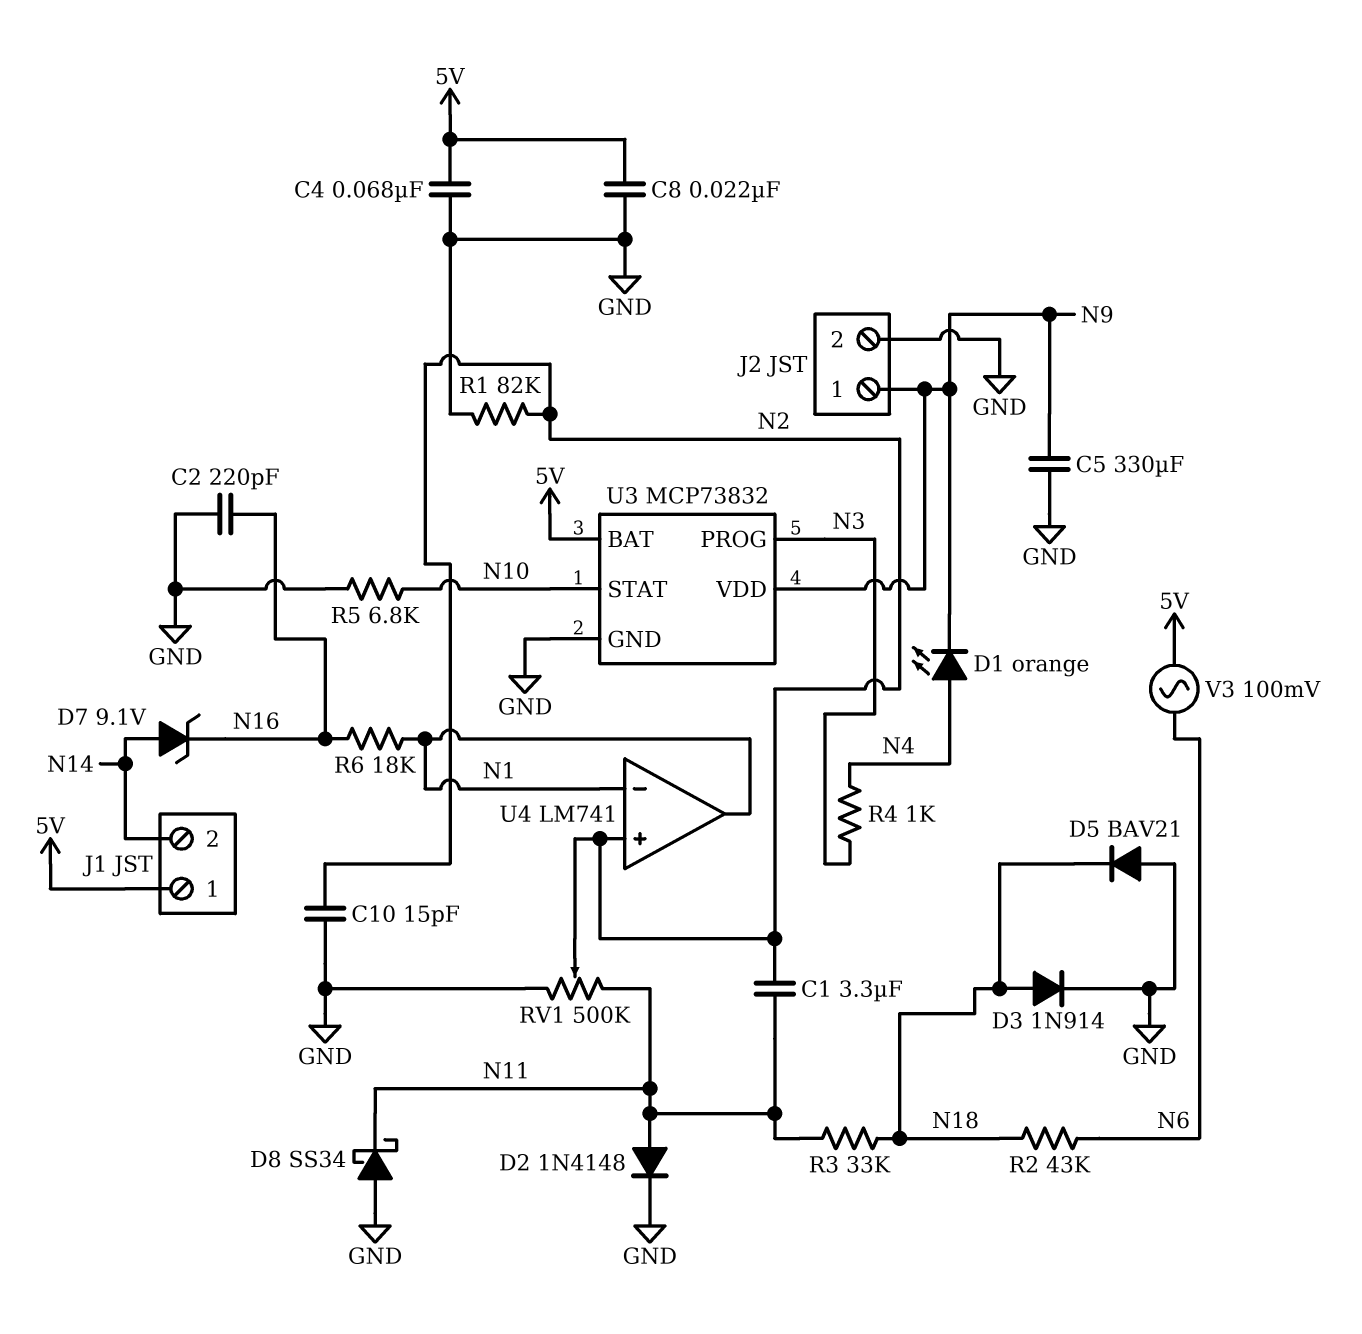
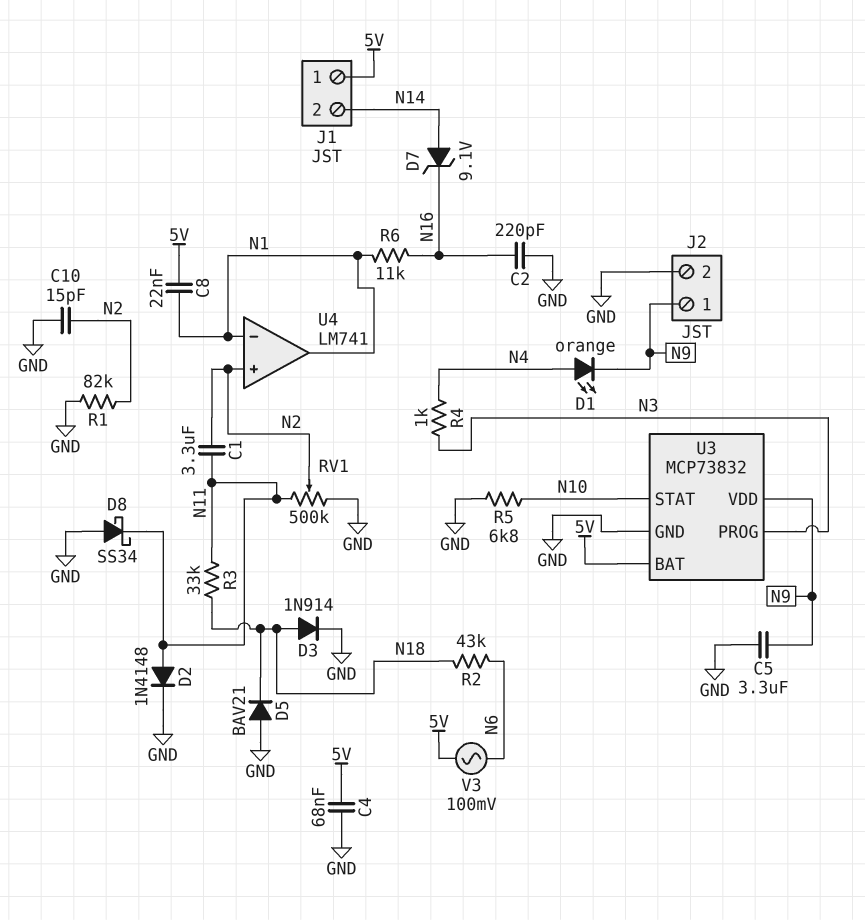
C5: 330uF (GND, N9) -> 3.3uF (GND, N9)
C8: 22nF (5V, GND) -> 22nF (5V, N1)
R6: 18k (N1, N16) -> 11k (N1, N16)

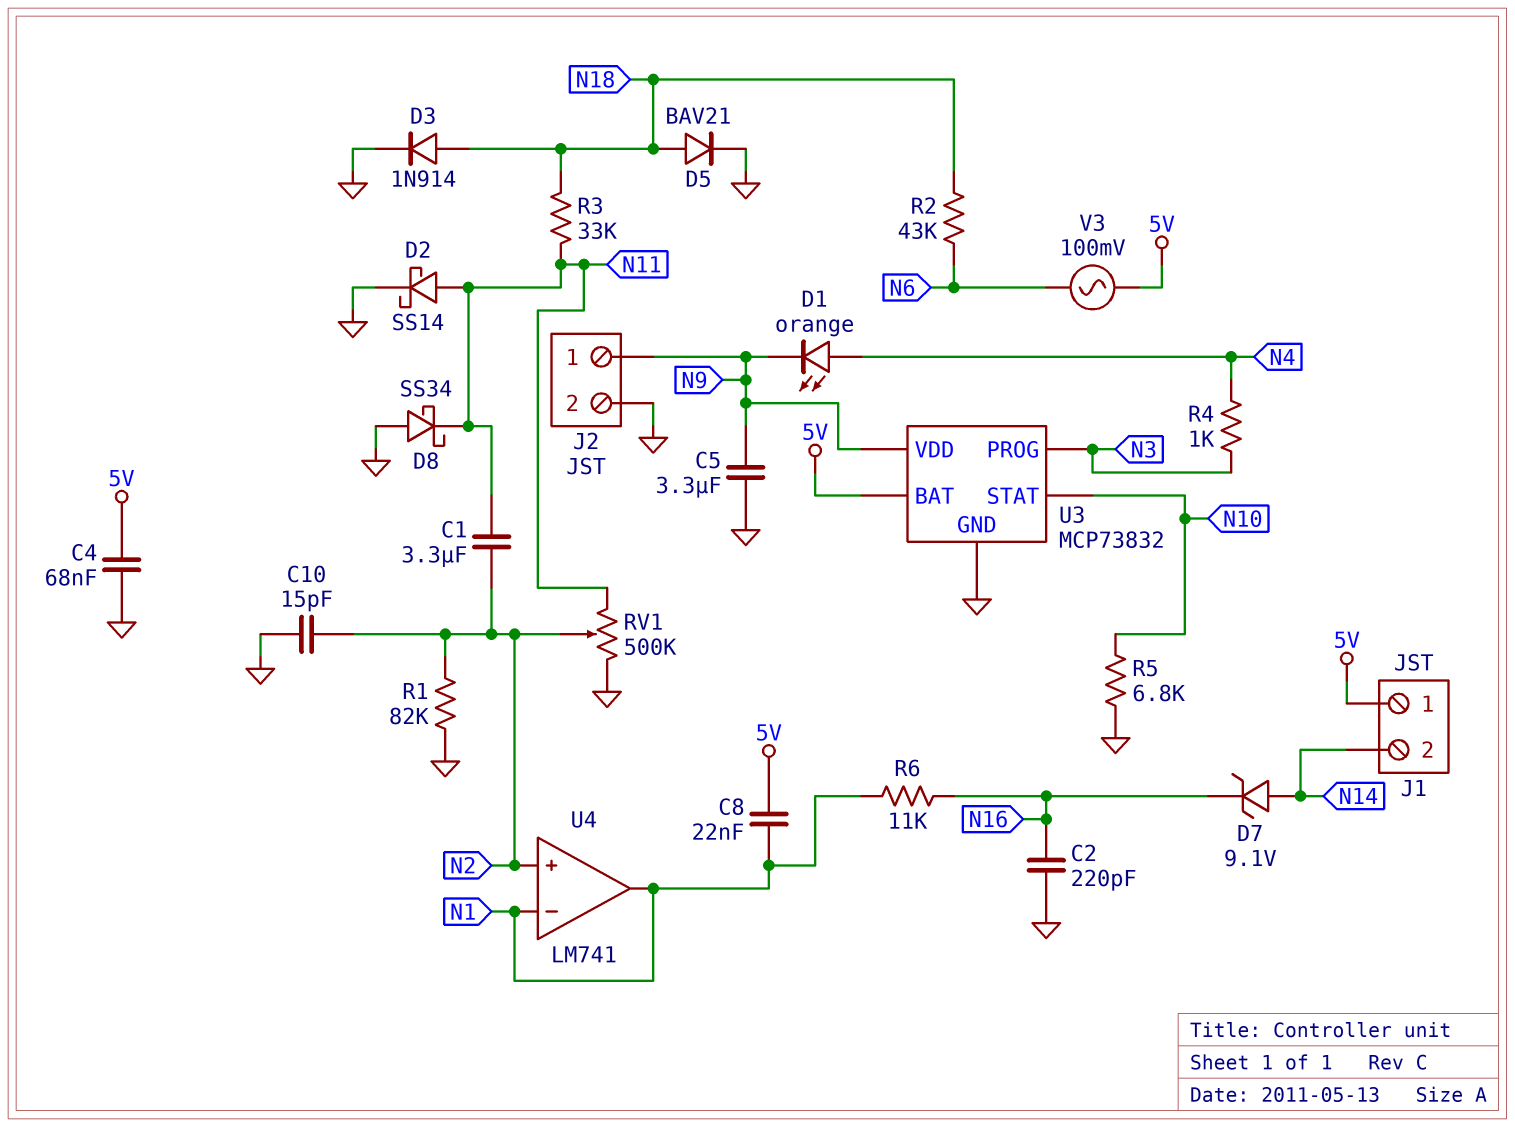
D2: diode 1N4148 (A N11, K GND) -> schottky SS14 (A N11, K GND)
D5: diode BAV21 (A GND, K N18) -> diode BAV21 (A N18, K GND)

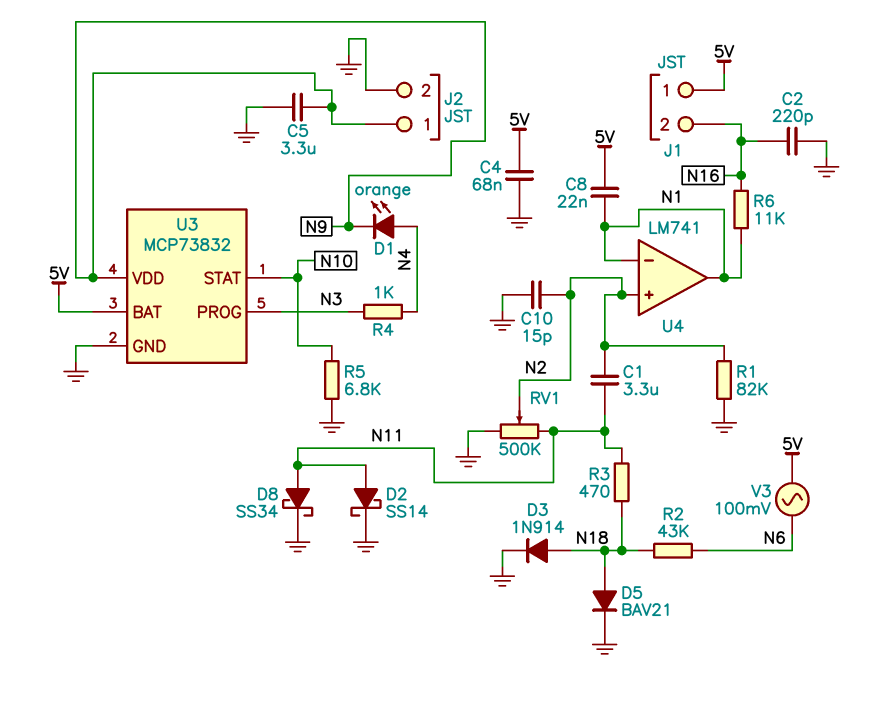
D7: zener 9.1V (A N14, K N16) -> none
D8: schottky SS34 (A GND, K N11) -> schottky SS34 (A N11, K GND)
J1 pin 2: N14 -> N16
R3: 33k (N11, N18) -> 470 (N11, N18)

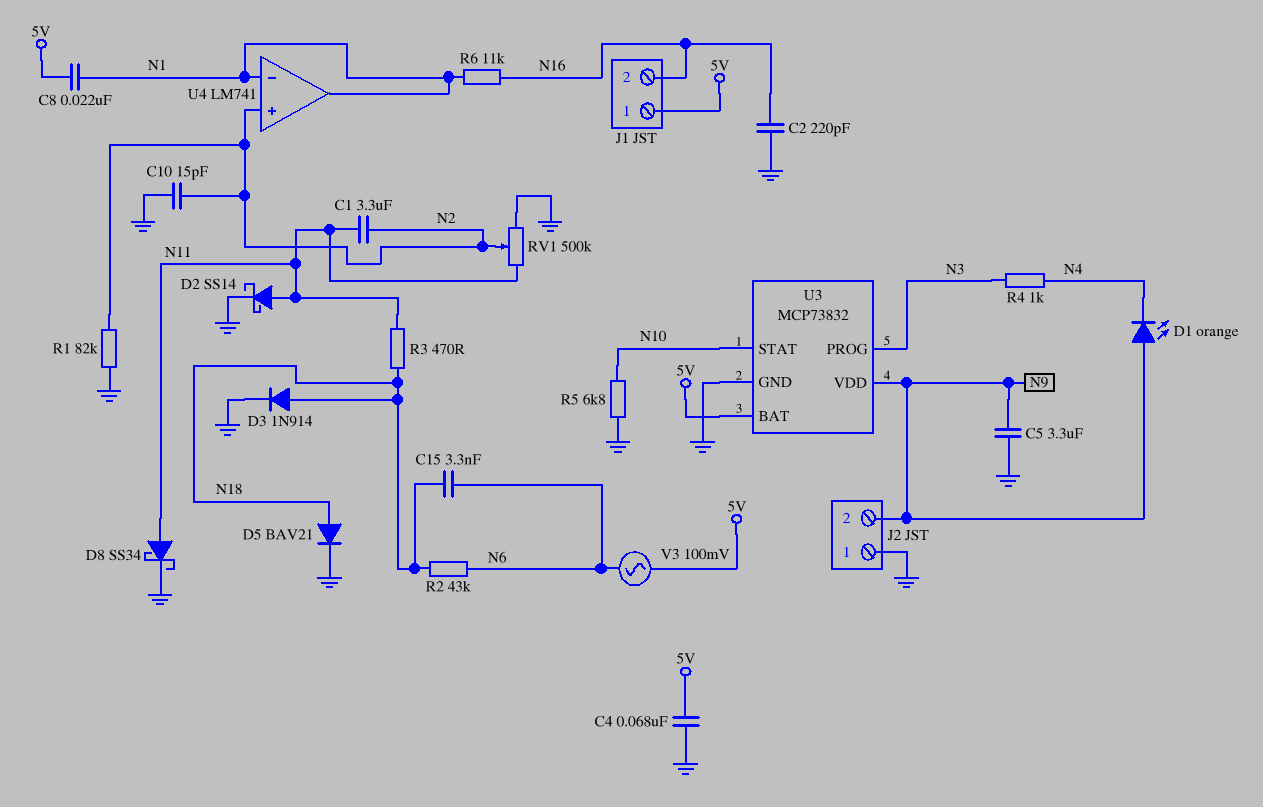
C15: none -> 3.3nF (N6, N18)
D1: LED orange (A N4, K N9) -> LED orange (A N9, K N4)
J2 pin 1: N9 -> GND
J2 pin 2: GND -> N9

